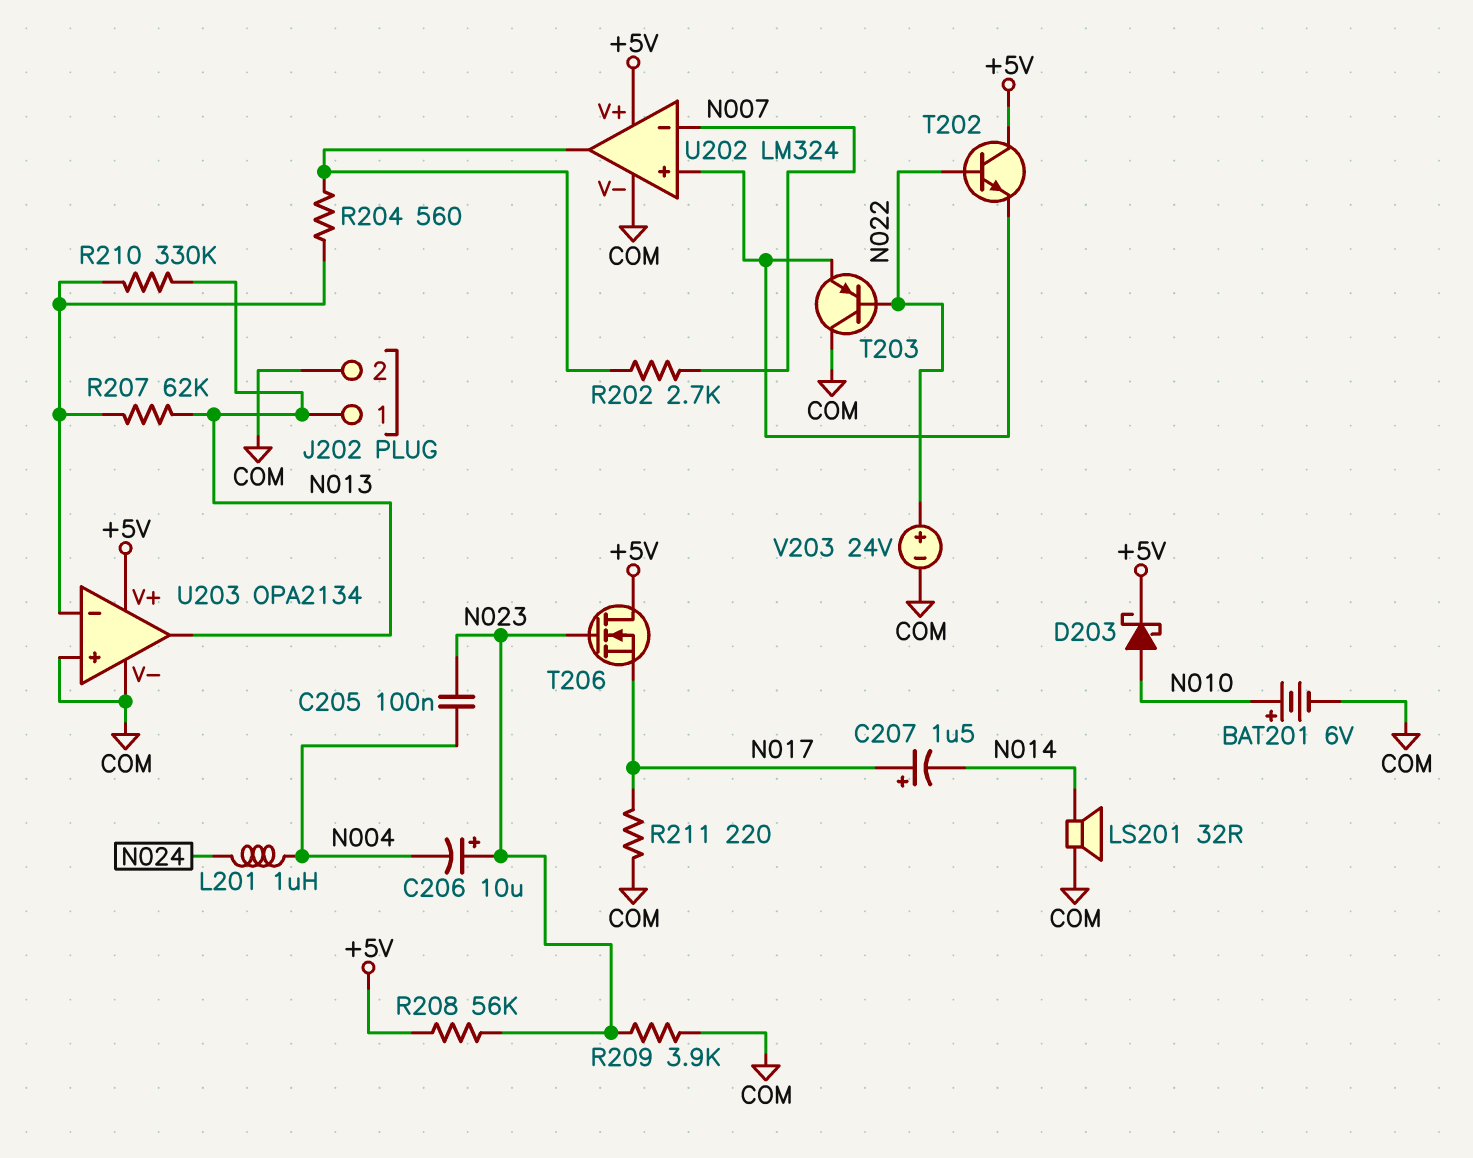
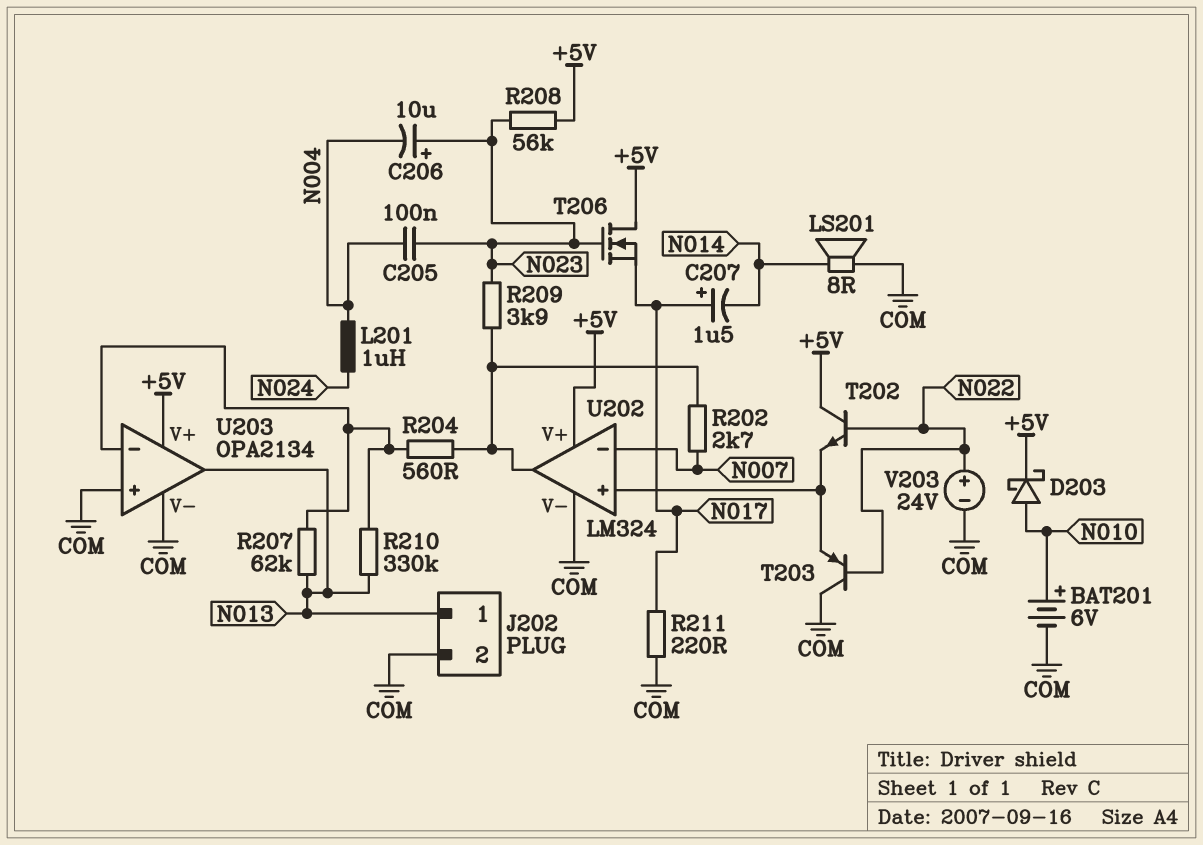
LS201: speaker 32R (COM, N014) -> speaker 8R (COM, N014)
R209: 3.9k (COM, N023) -> 3.9k (N023, U202/out)

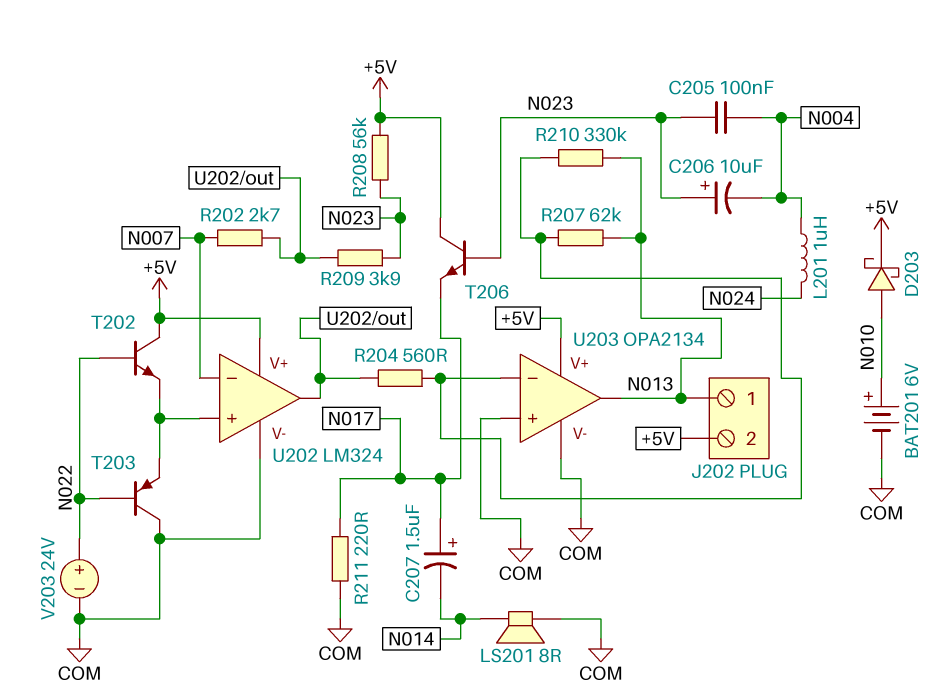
J202 pin 2: COM -> +5V
T206: NMOS (G N023, D +5V, S N017) -> NPN (B N023, C +5V, E N017)

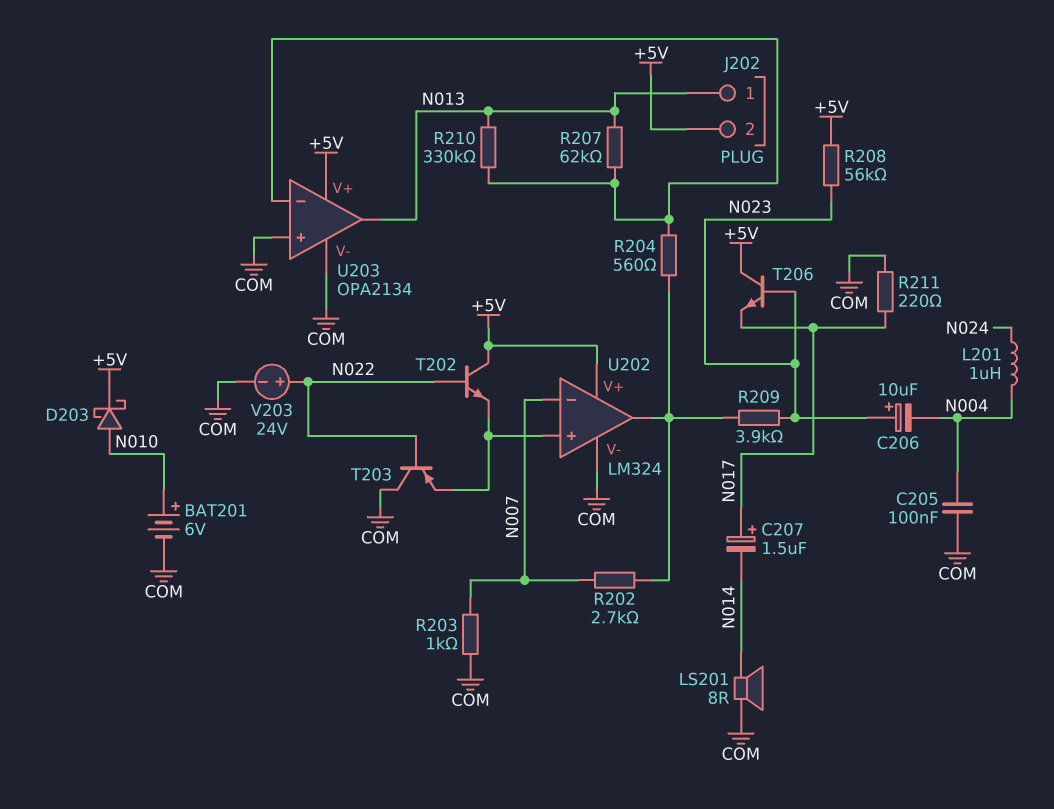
C205: 100nF (N004, N023) -> 100nF (COM, N004)
R203: none -> 1k (COM, N007)

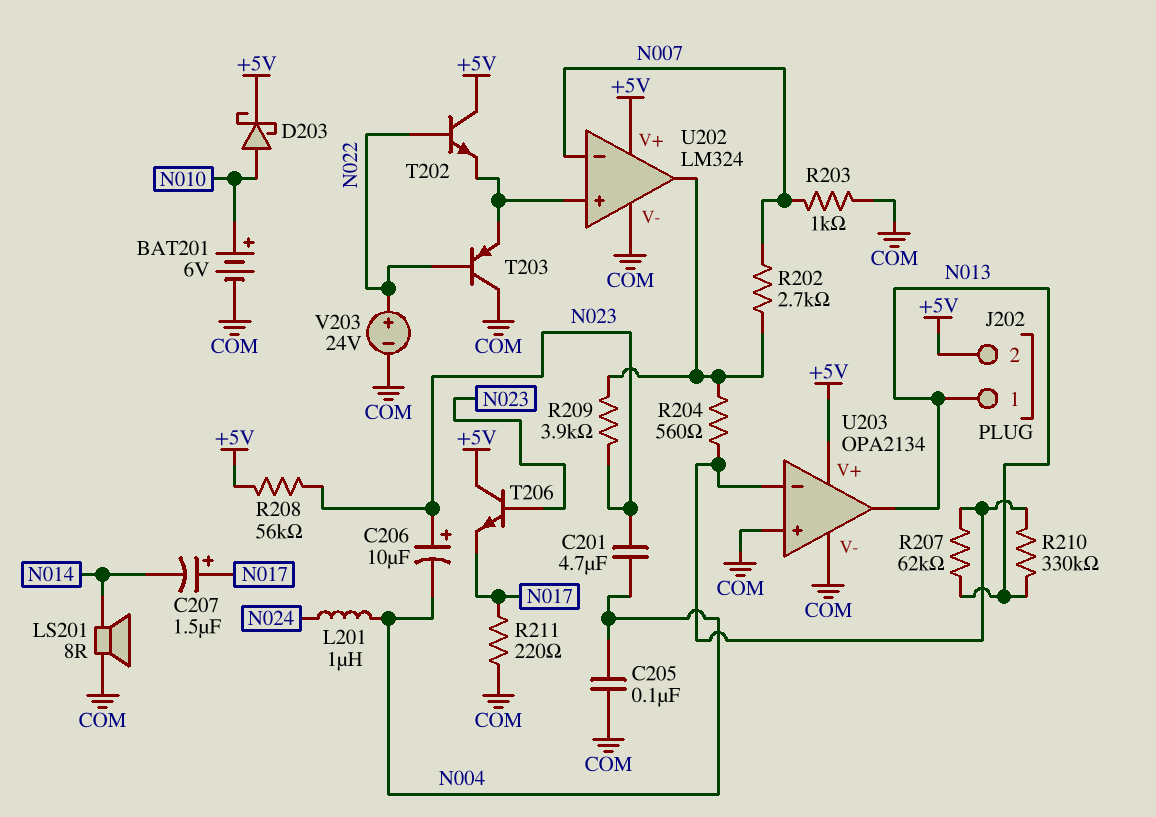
C201: none -> 4.7uF (N004, N023)

